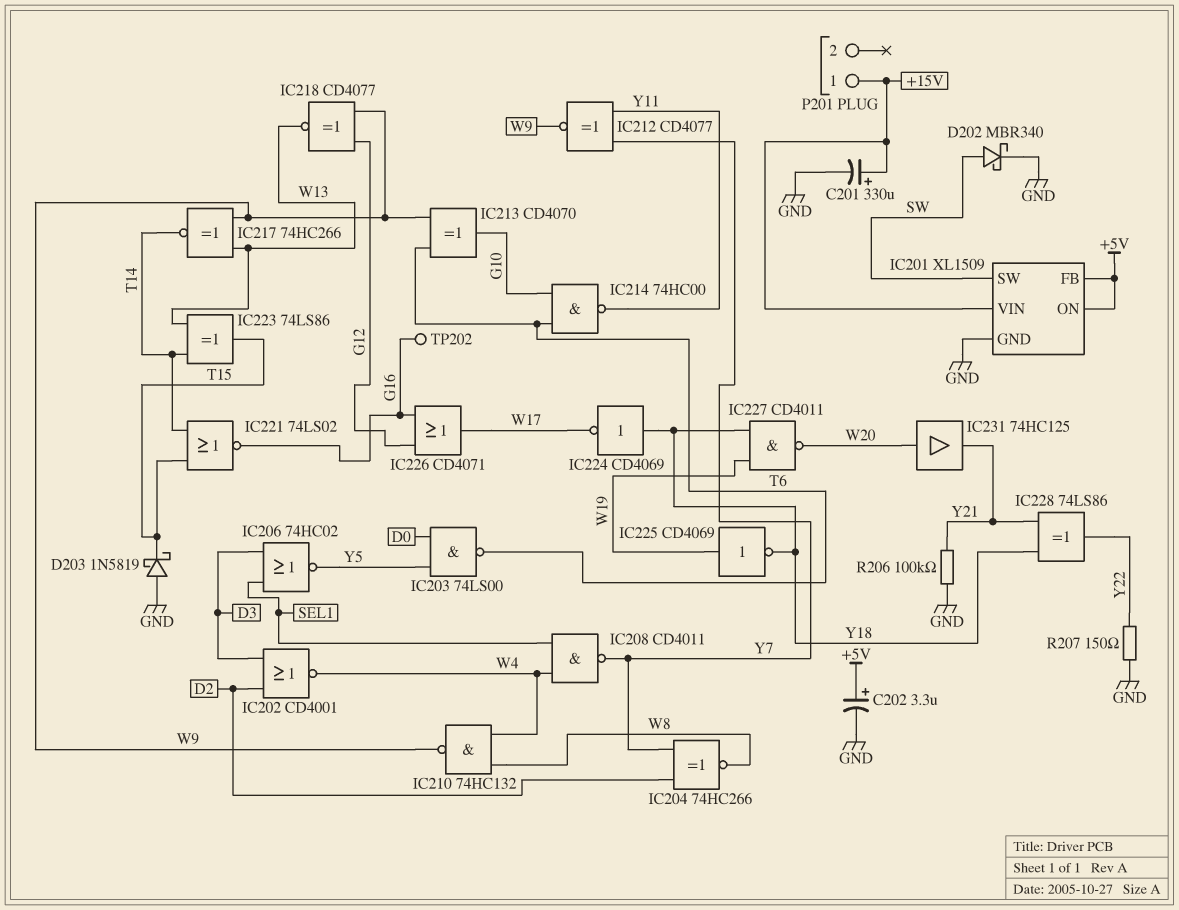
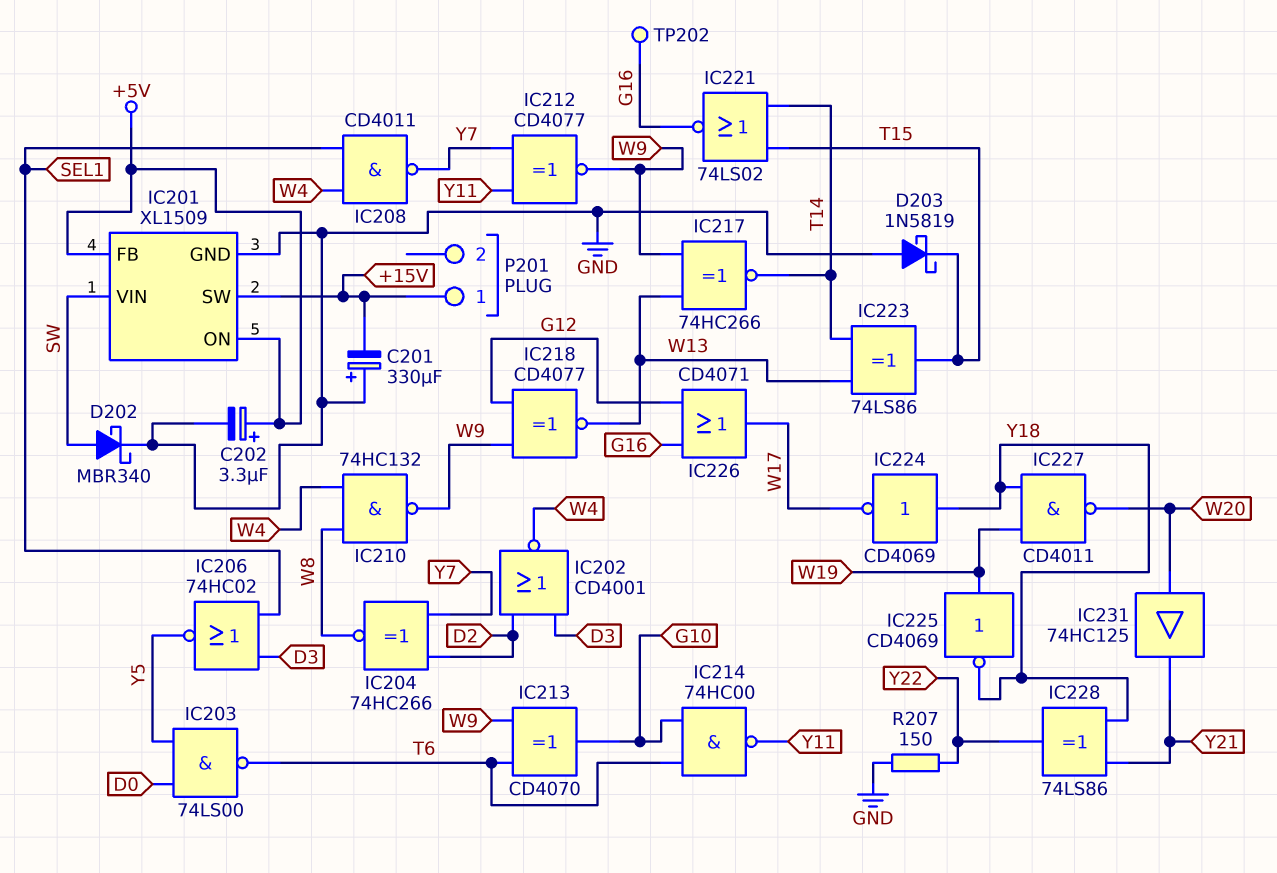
C201: 330uF (plus +15V, minus GND) -> 330uF (plus GND, minus +15V)
IC201 pin SW: SW -> +15V
IC201 pin VIN: +15V -> SW
R206: 100k (GND, Y21) -> none

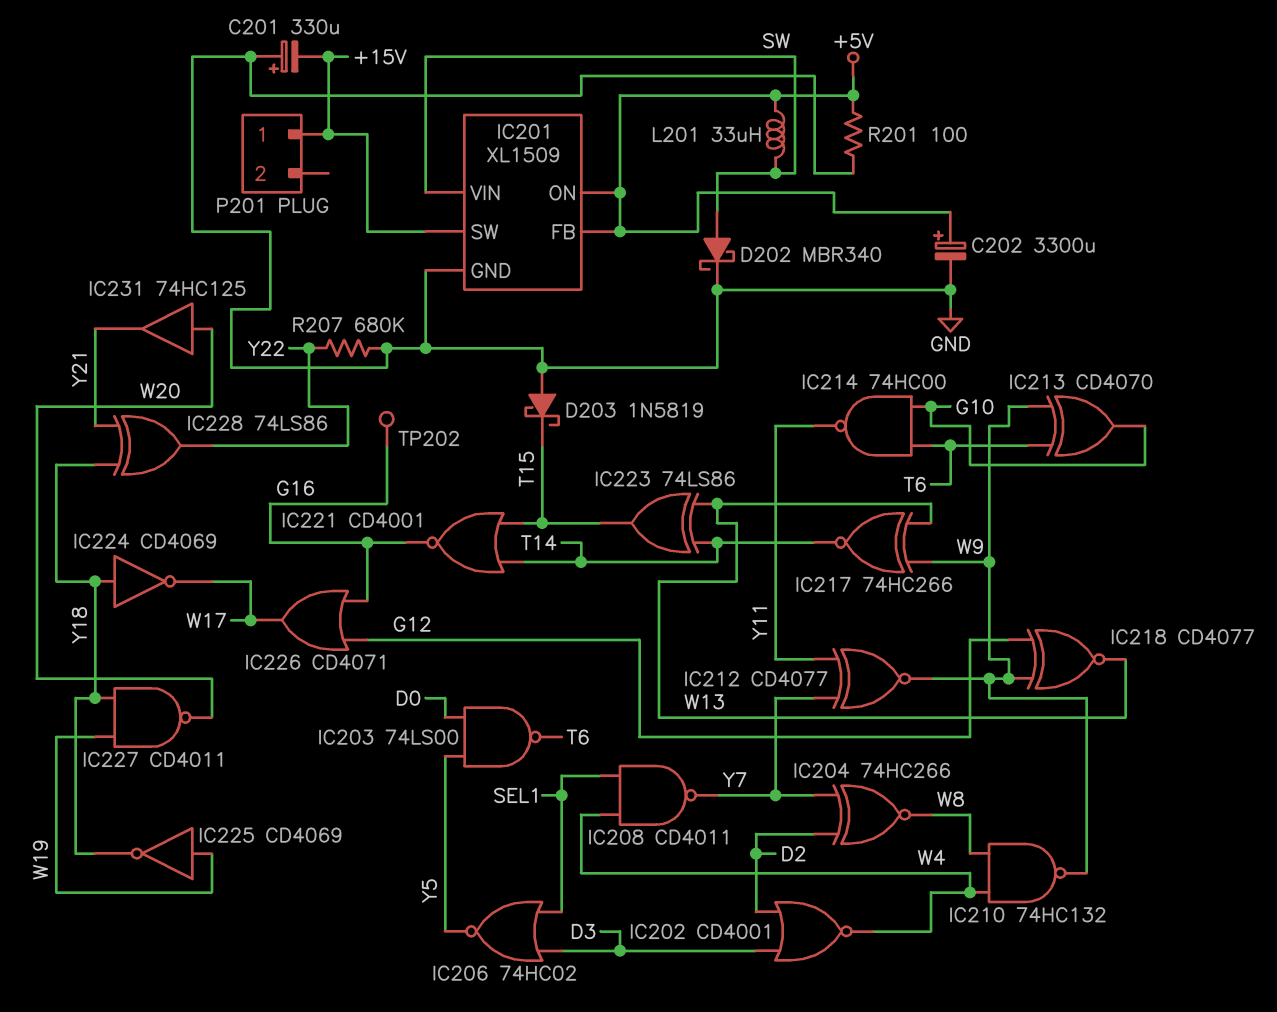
C202: 3.3uF (plus +5V, minus GND) -> 3300uF (plus +5V, minus GND)
IC221: NOR 74LS02 (in T14, in T15, out G16) -> NOR CD4001 (in T14, in T15, out G16)
L201: none -> 33uH (+5V, SW)
R201: none -> 100 (+5V, GND)
R207: 150 (GND, Y22) -> 680k (GND, Y22)

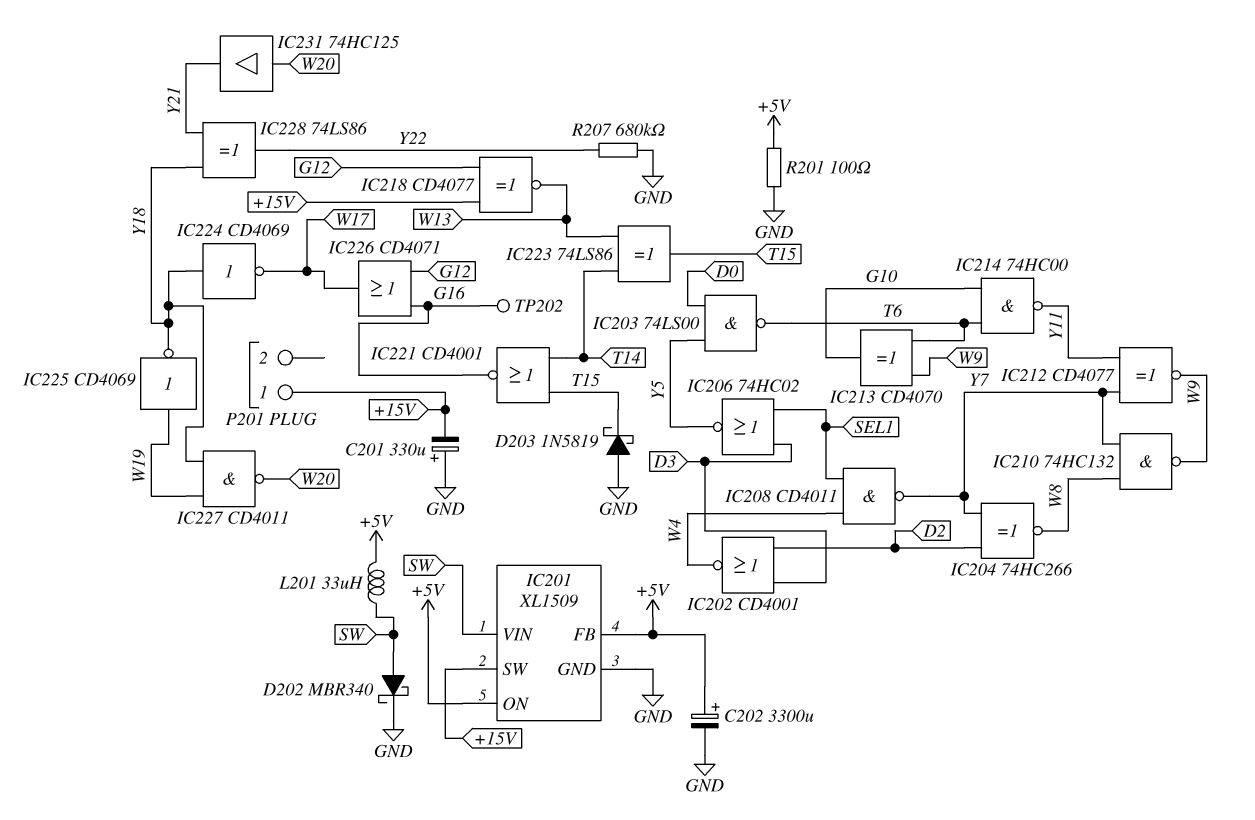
IC210: NAND 74HC132 (in W4, in W8, out W9) -> NAND 74HC132 (in W8, in Y7, out W9)
IC217: XNOR 74HC266 (in W9, in W13, out T14) -> none
IC218: XNOR CD4077 (in G12, in W9, out W13) -> XNOR CD4077 (in +15V, in G12, out W13)

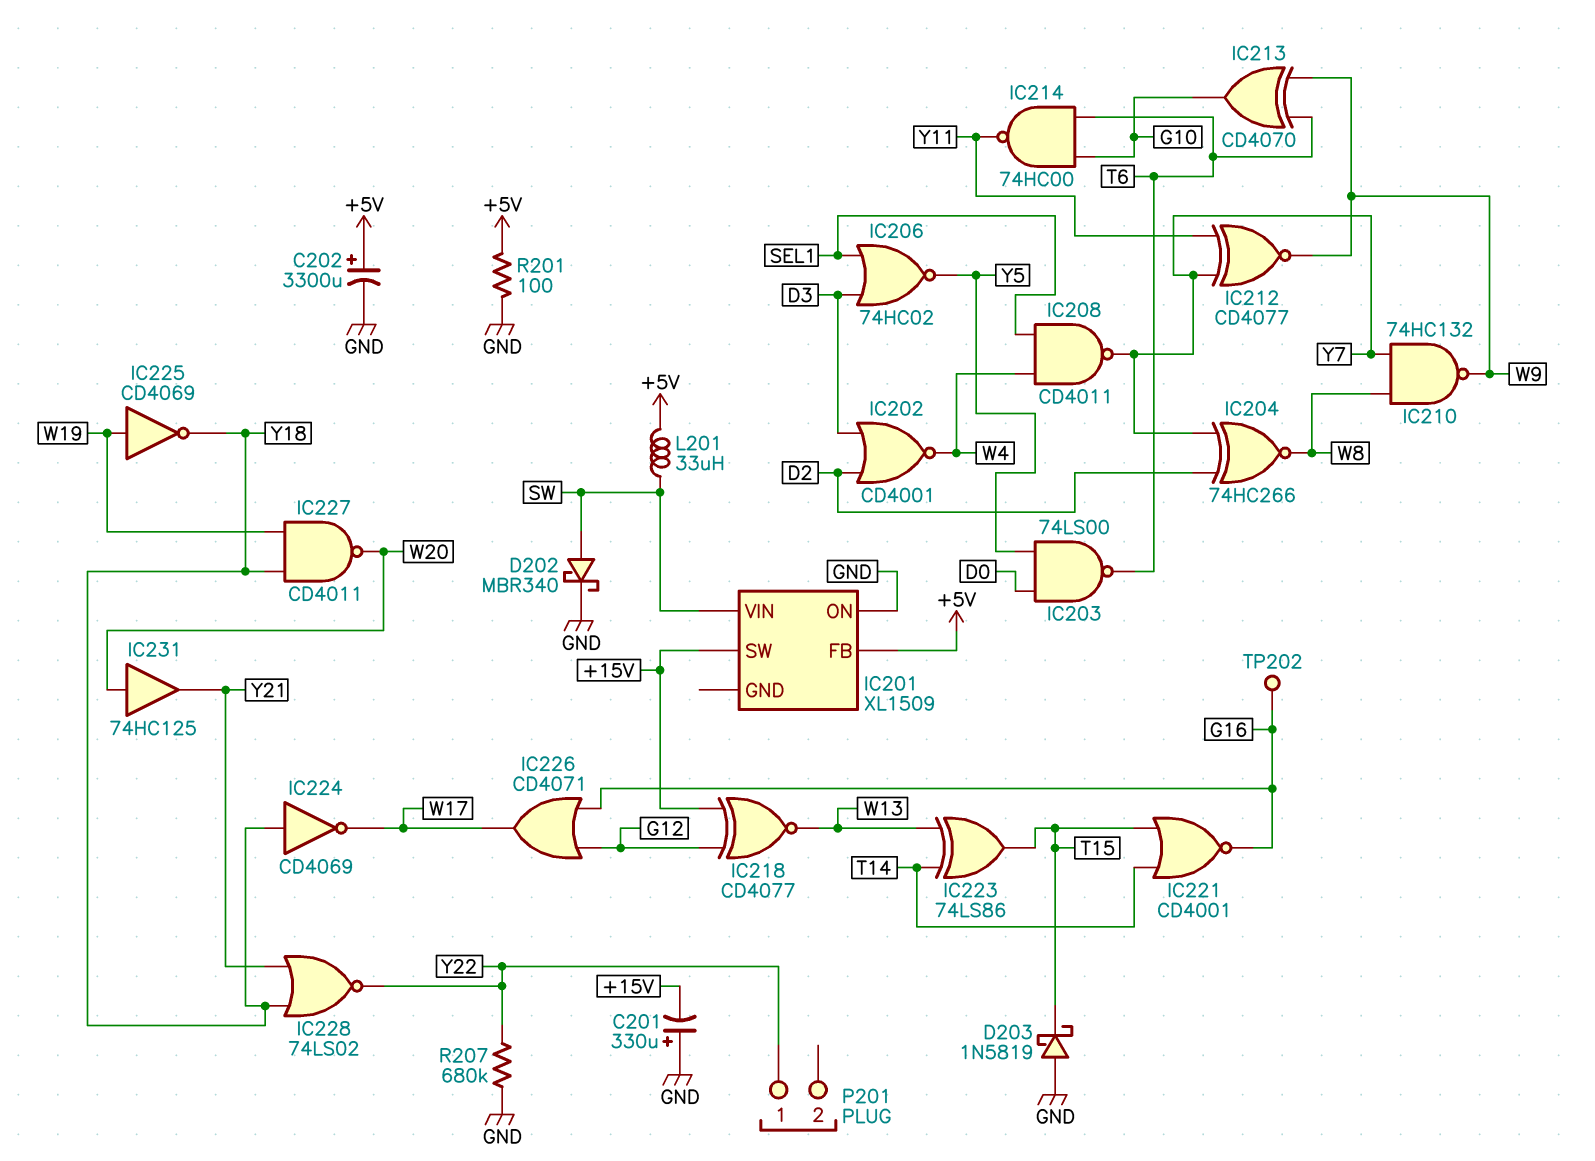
IC201 pin GND: GND -> none
IC201 pin ON: +5V -> GND
IC228: XOR 74LS86 (in Y18, in Y21, out Y22) -> NOR 74LS02 (in Y18, in Y21, out Y22)
P201 pin 1: +15V -> Y22

